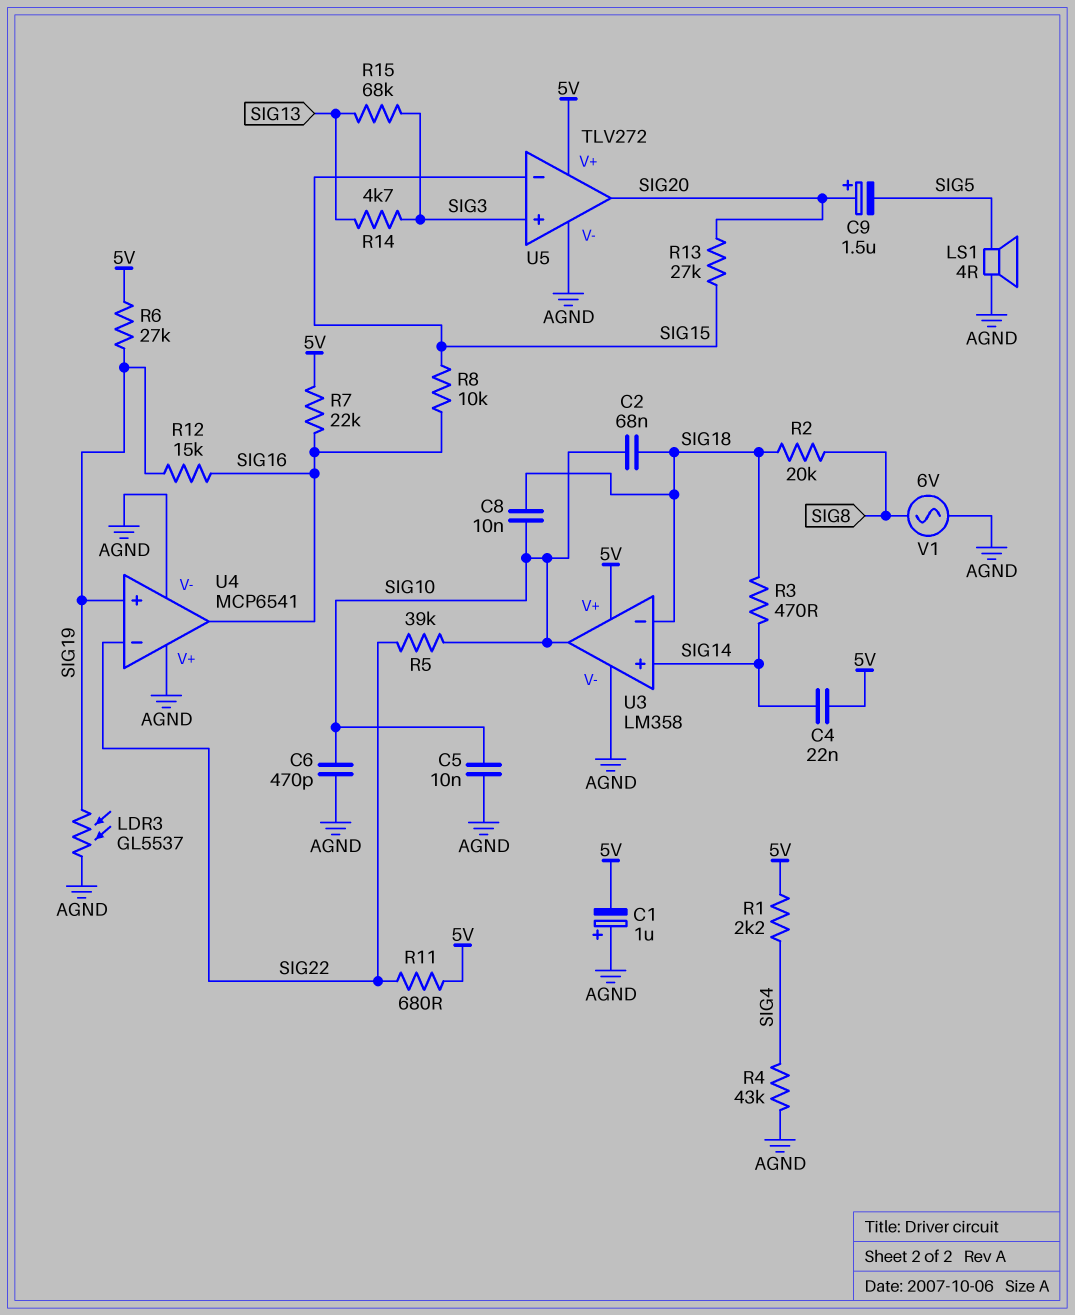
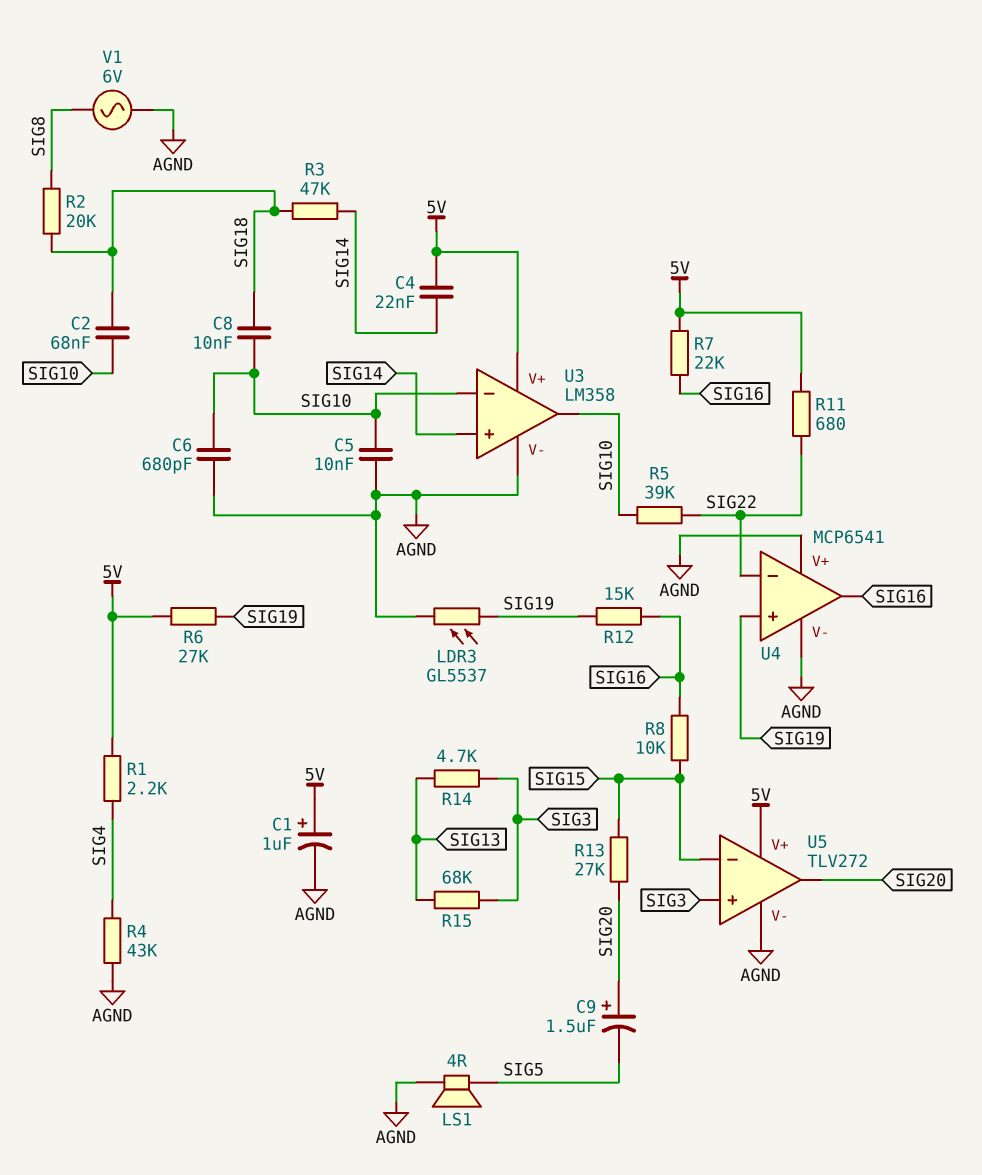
C1: 1uF (plus AGND, minus 5V) -> 1uF (plus 5V, minus AGND)
C6: 470pF (AGND, SIG10) -> 680pF (AGND, SIG10)
R3: 470 (SIG14, SIG18) -> 47k (SIG14, SIG18)
U3 pin in-: SIG18 -> SIG10

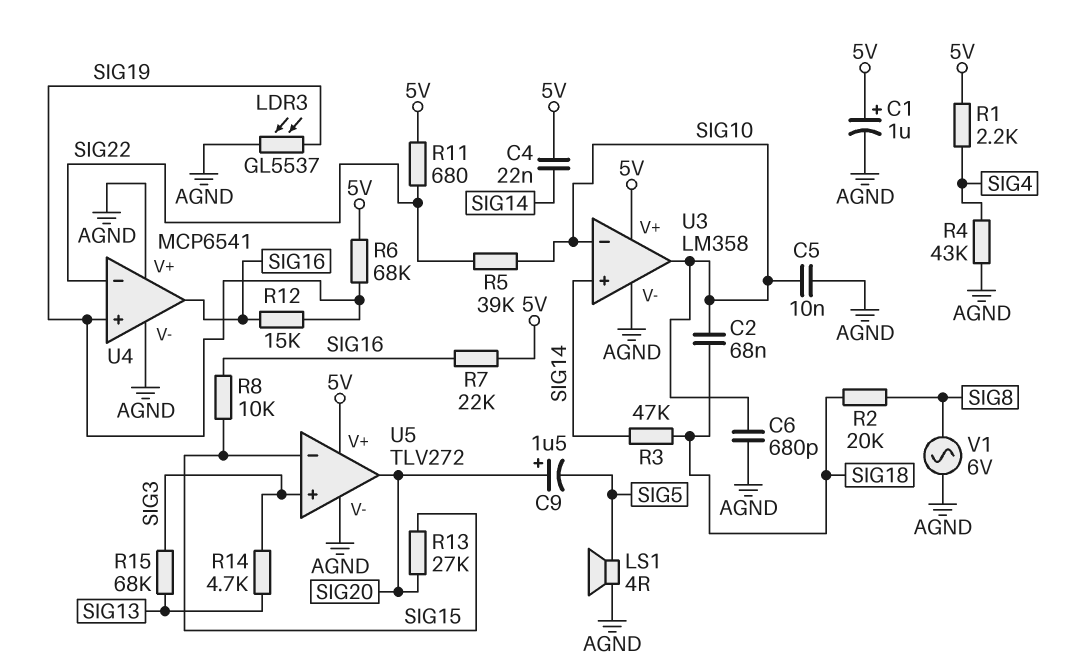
C8: 10nF (SIG10, SIG18) -> none
R6: 27k (5V, SIG19) -> 68k (5V, SIG19)

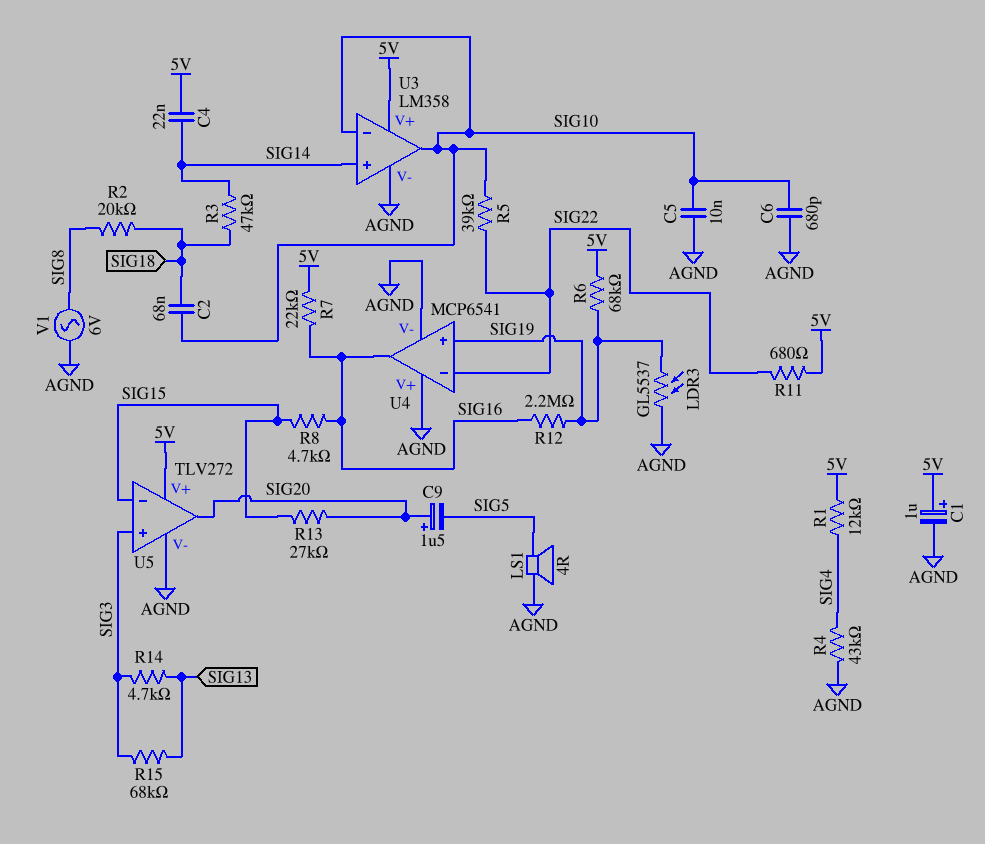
R1: 2.2k (5V, SIG4) -> 12k (5V, SIG4)
R8: 10k (SIG15, SIG16) -> 4.7k (SIG15, SIG16)
R12: 15k (SIG16, SIG19) -> 2.2M (SIG16, SIG19)

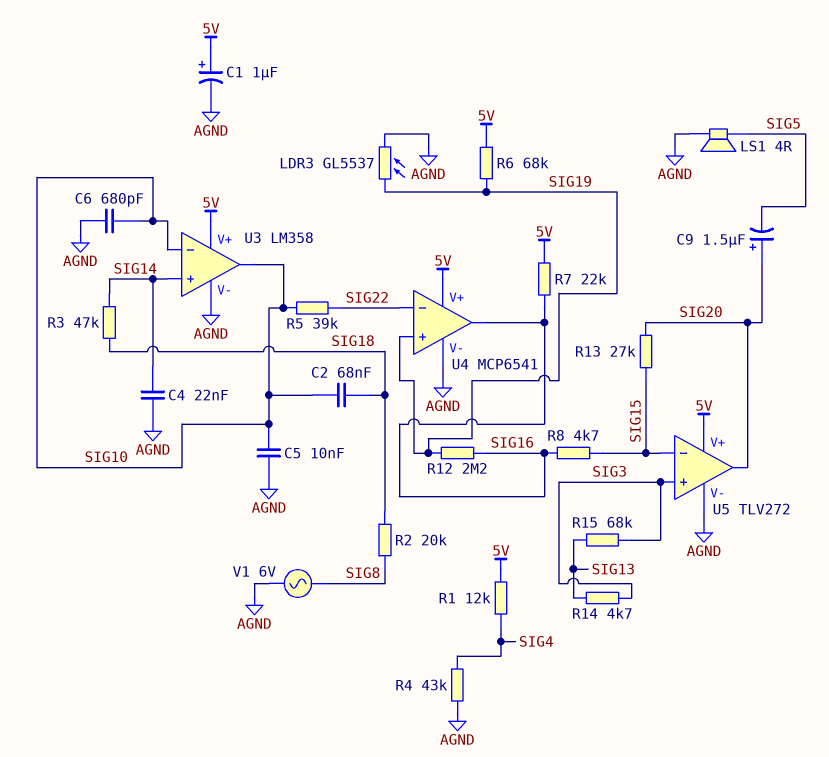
C4: 22nF (5V, SIG14) -> 22nF (AGND, SIG14)
R11: 680 (5V, SIG22) -> none
U4 pin V+: AGND -> 5V

